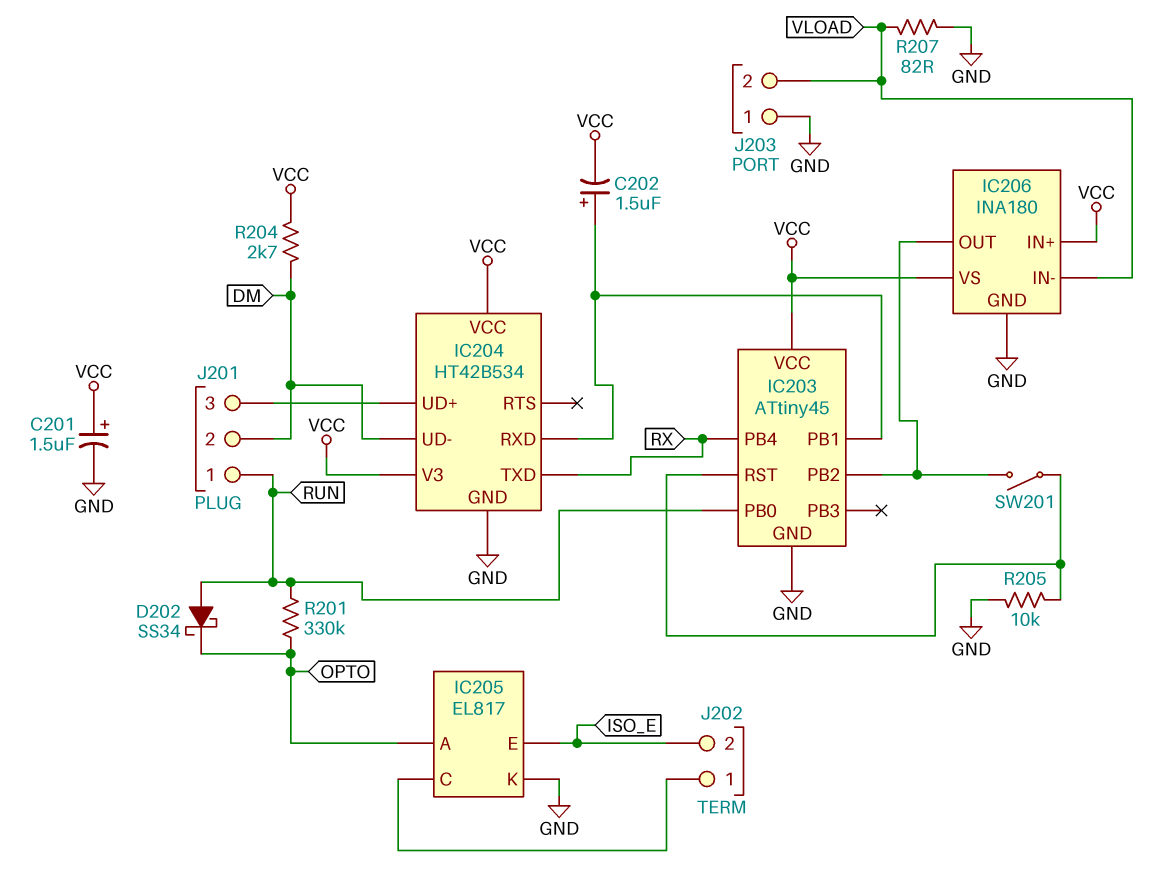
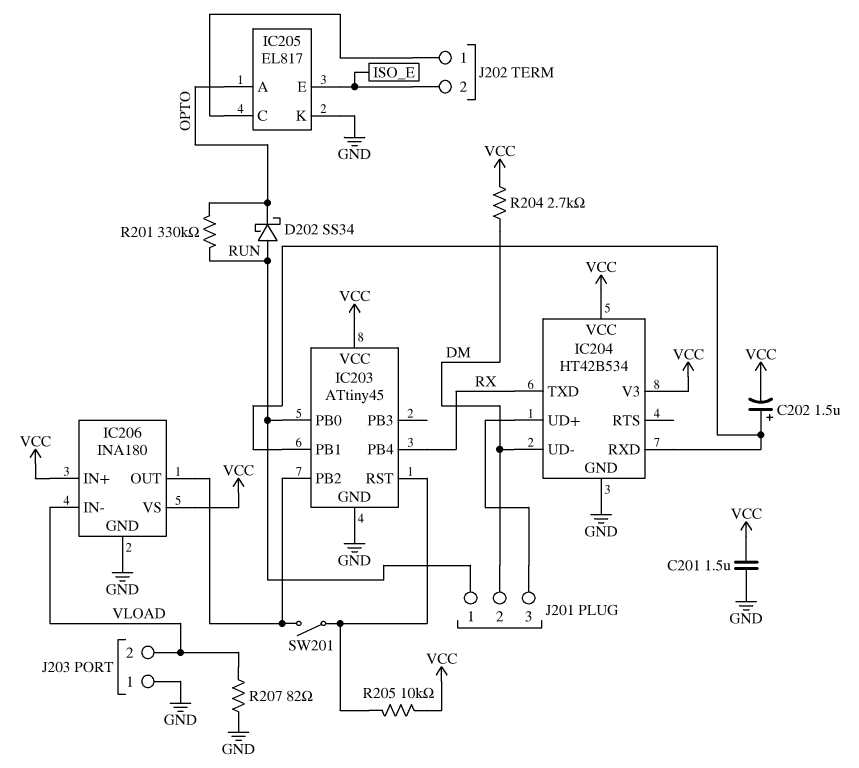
C201: 1.5uF (plus VCC, minus GND) -> 1.5uF (GND, VCC)
R205: 10k (GND, IC203/RST) -> 10k (IC203/RST, VCC)

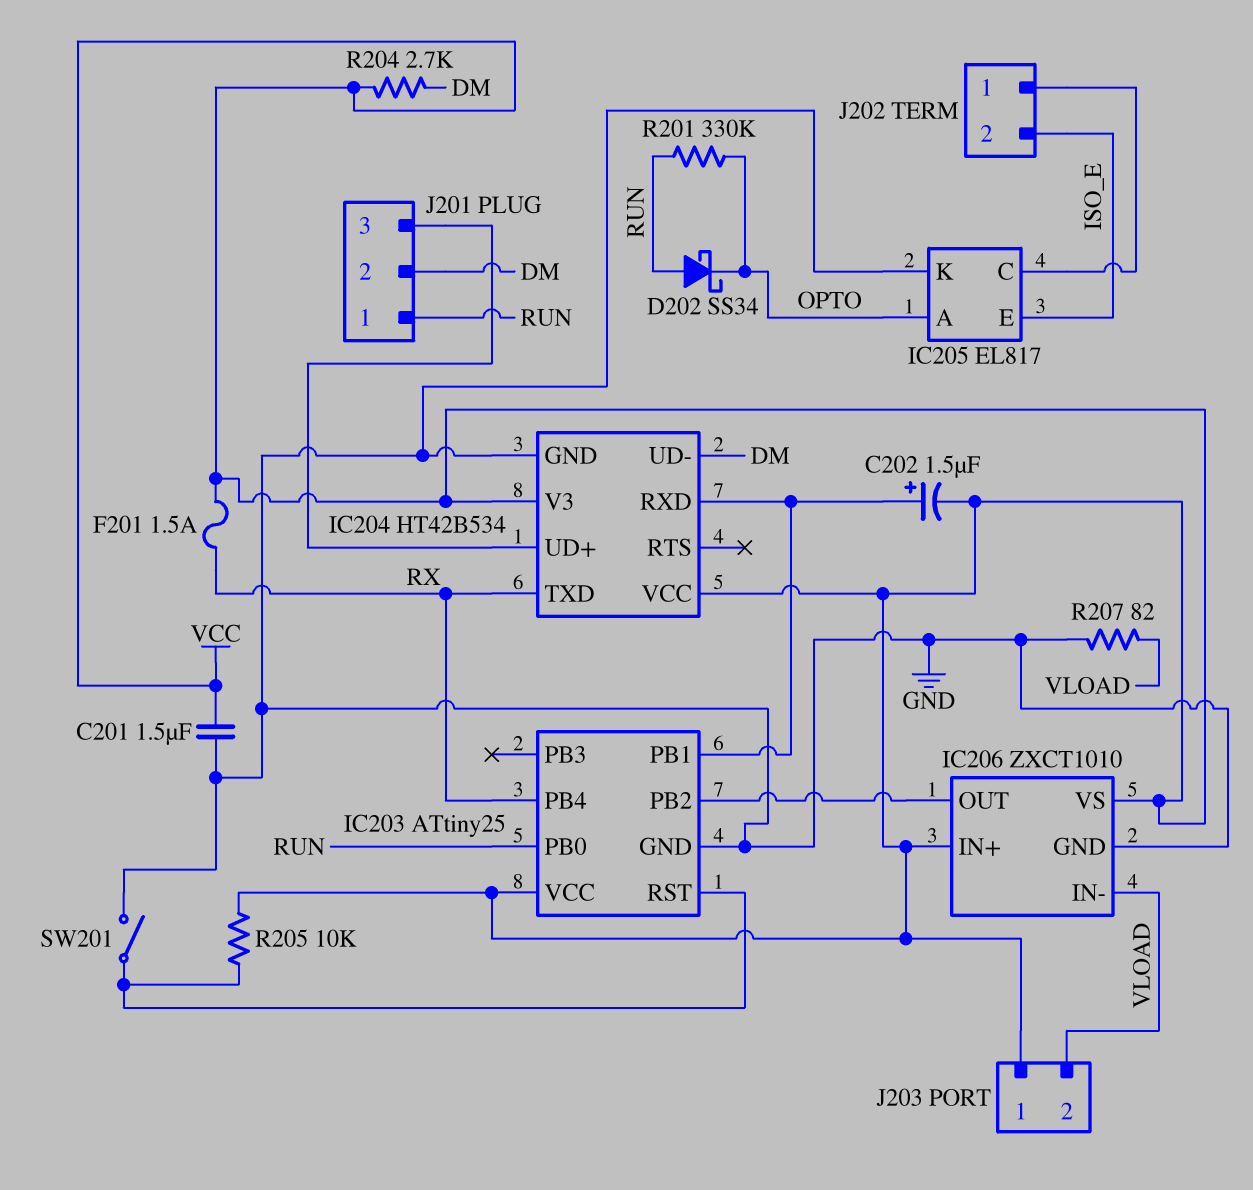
F201: none -> 1.5A (RX, VCC)
IC203: ATtiny45 -> ATtiny25
IC206: INA180 -> ZXCT1010
J203 pin 1: GND -> VCC
SW201: switch (IC203/PB2, IC203/RST) -> switch (GND, IC203/RST)

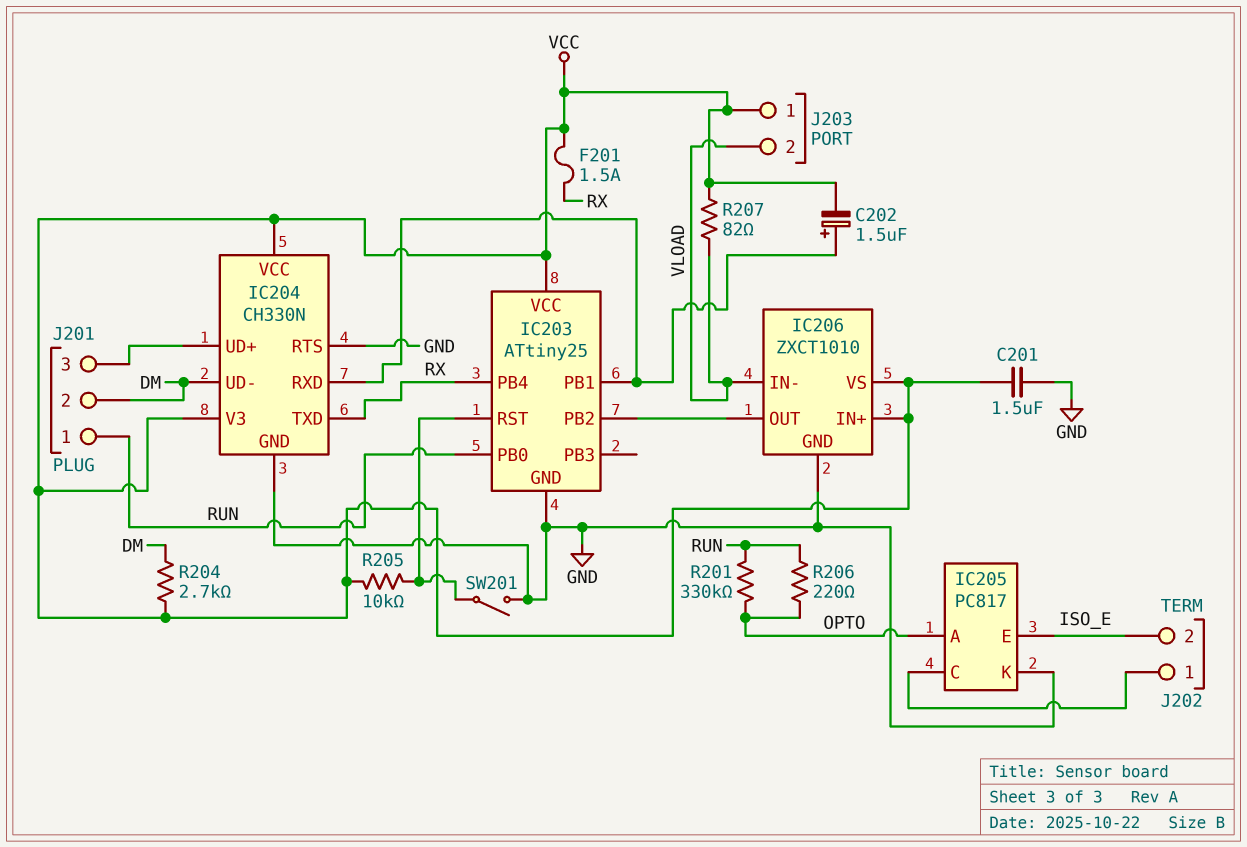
D202: schottky SS34 (A RUN, K OPTO) -> none
IC204: HT42B534 -> CH330N
IC204 pin RTS: none -> GND
IC205: EL817 -> PC817
R206: none -> 220 (OPTO, RUN)
R207: 82 (GND, VLOAD) -> 82 (VCC, VLOAD)

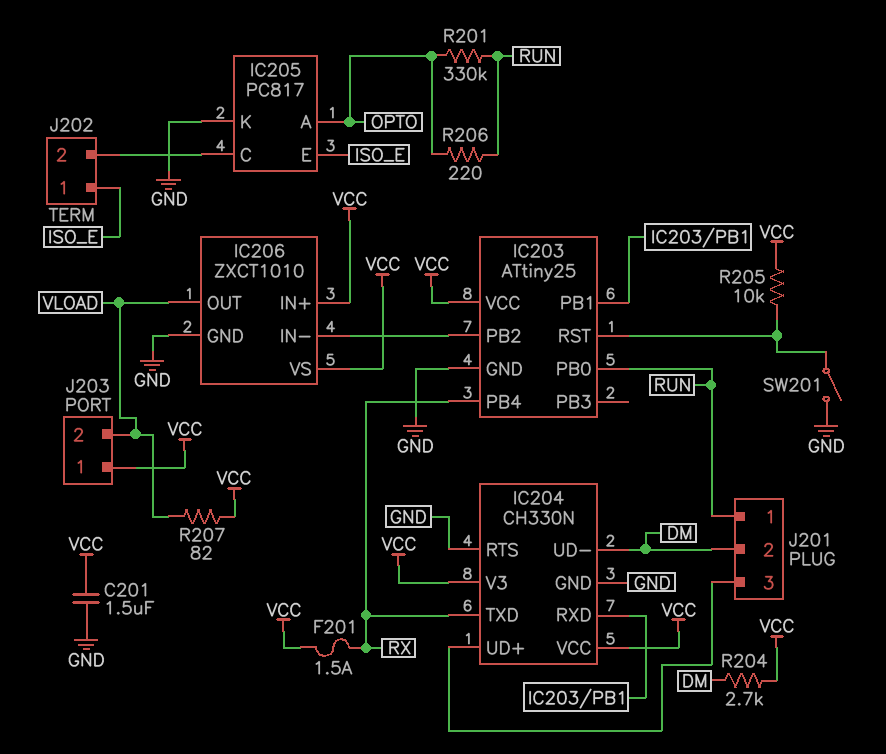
C202: 1.5uF (plus IC203/PB1, minus VCC) -> none
IC206 pin IN-: VLOAD -> IC203/PB2
IC206 pin OUT: IC203/PB2 -> VLOAD
J202 pin 1: IC205/C -> ISO_E
J202 pin 2: ISO_E -> IC205/C

